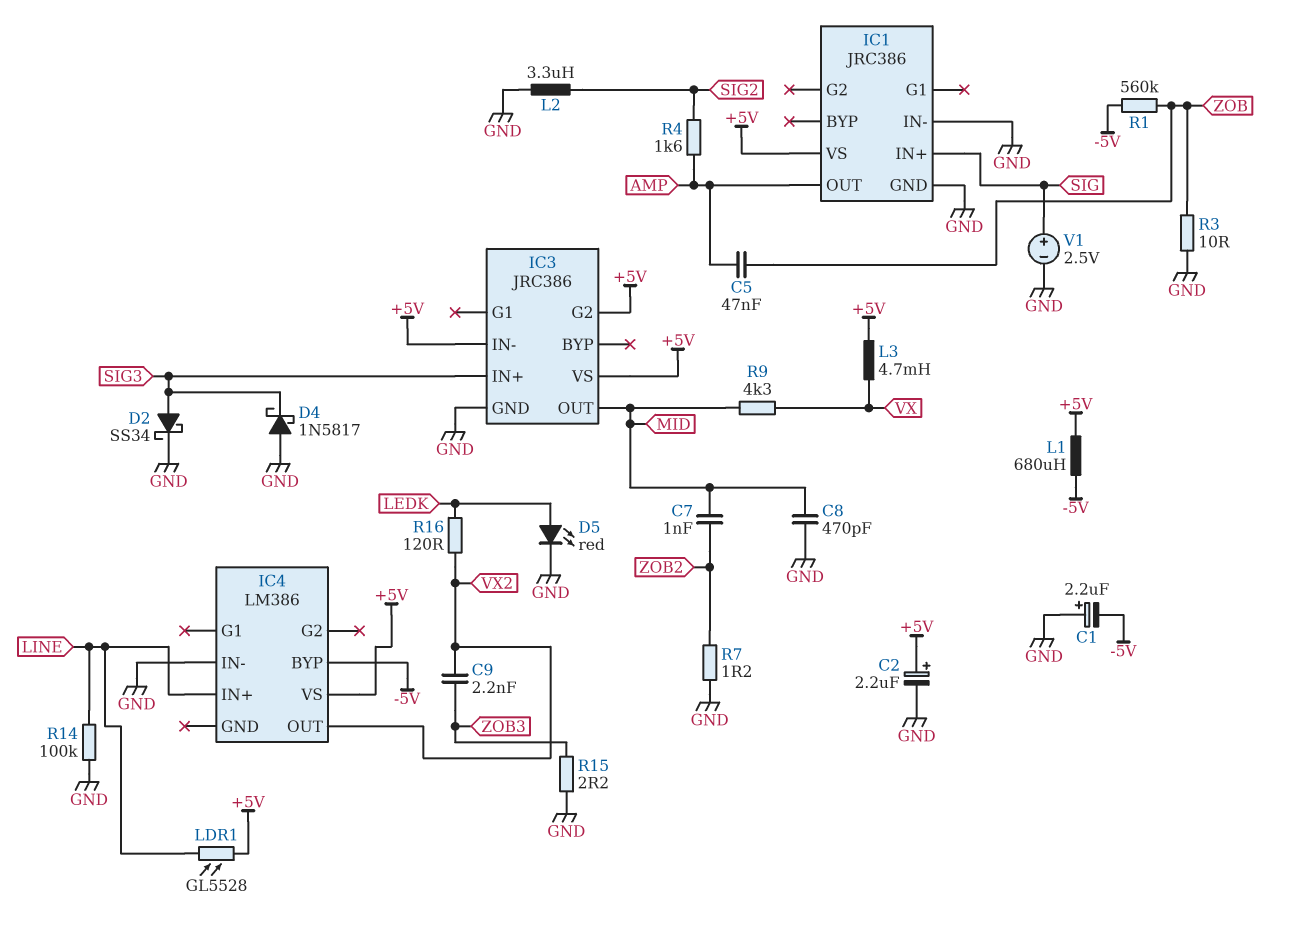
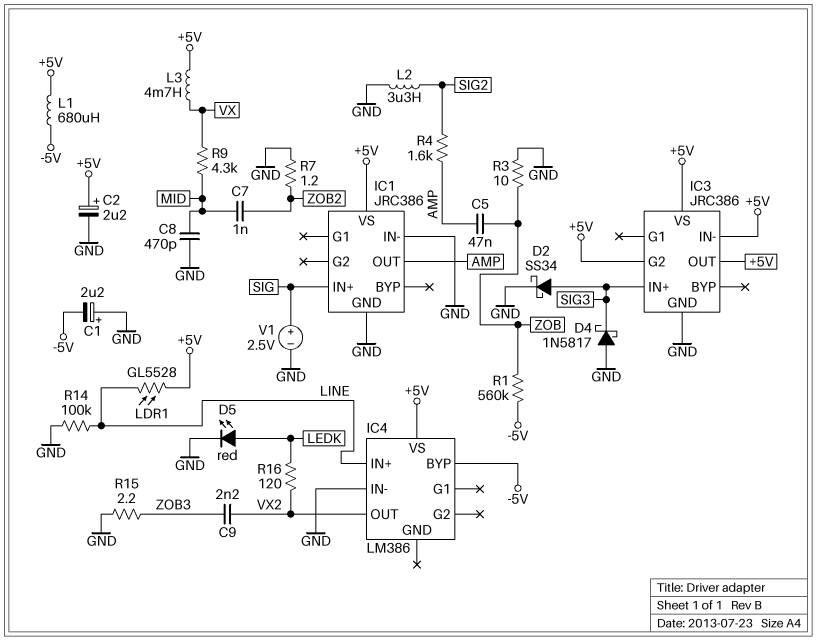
IC3 pin OUT: MID -> +5V

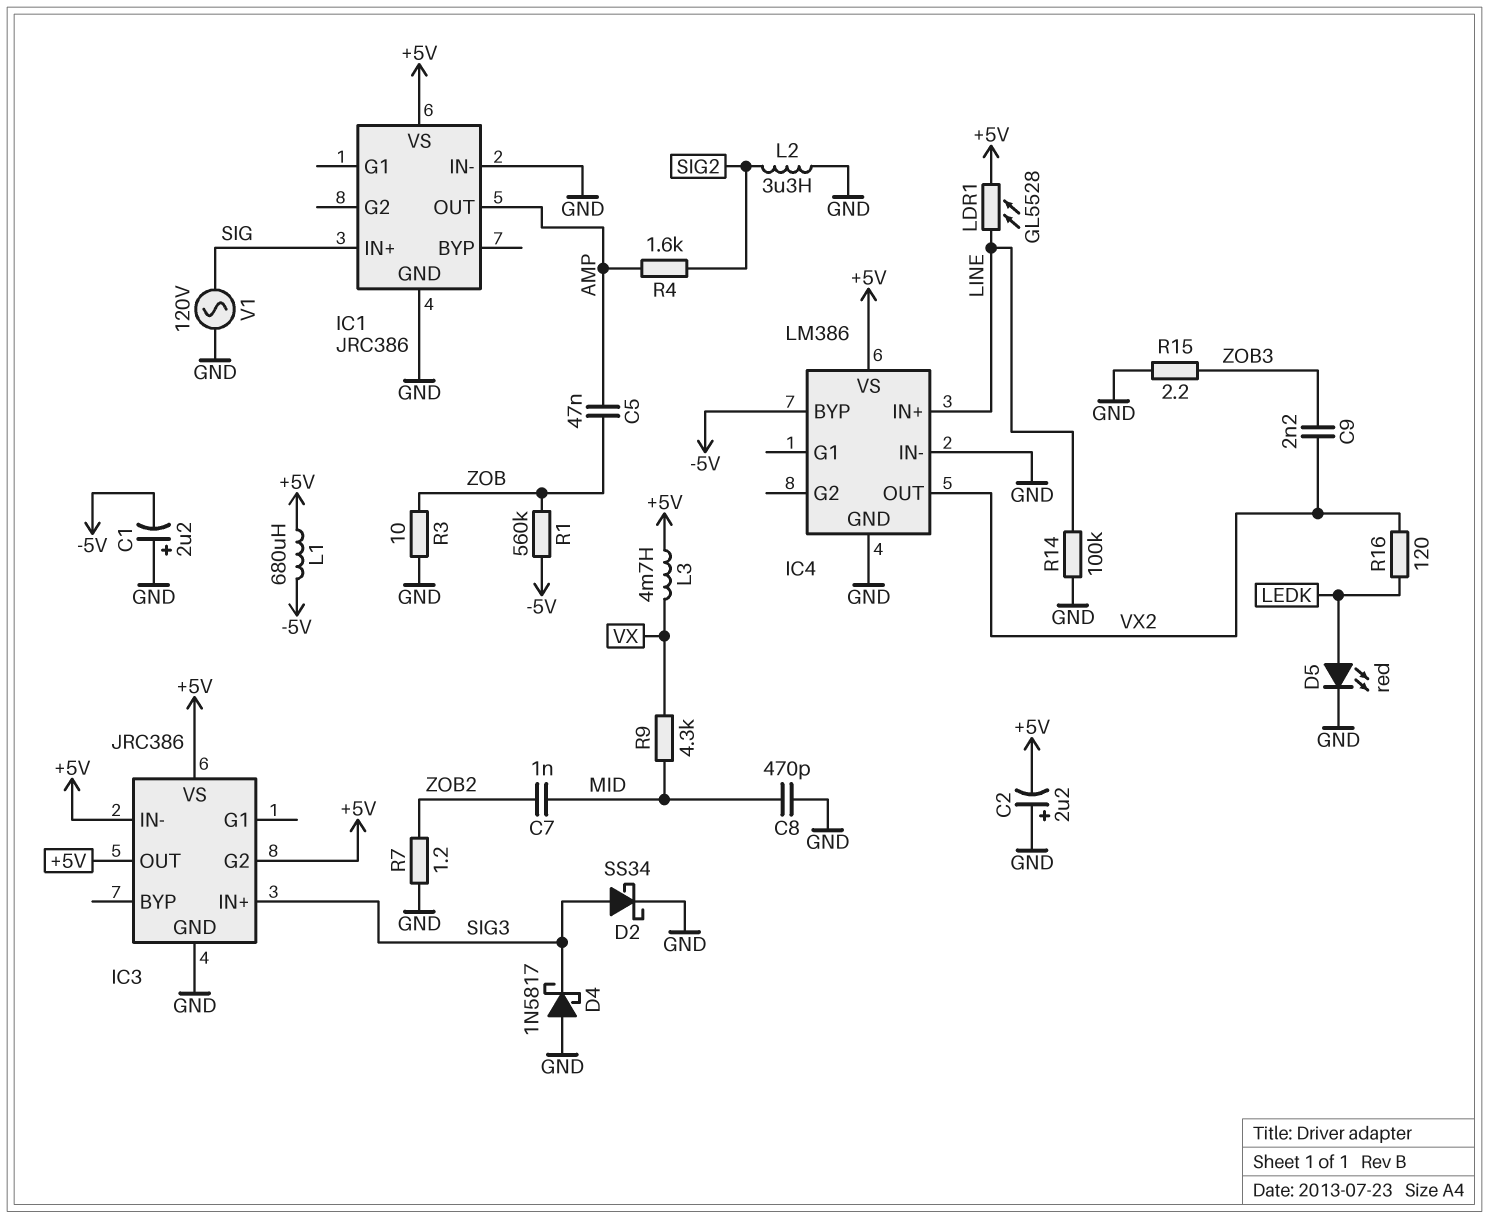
C2: 2.2uF (plus +5V, minus GND) -> 2.2uF (plus GND, minus +5V)
IC4 pin GND: none -> GND
V1: 2.5V (plus SIG, minus GND) -> AC 120V (GND, SIG)

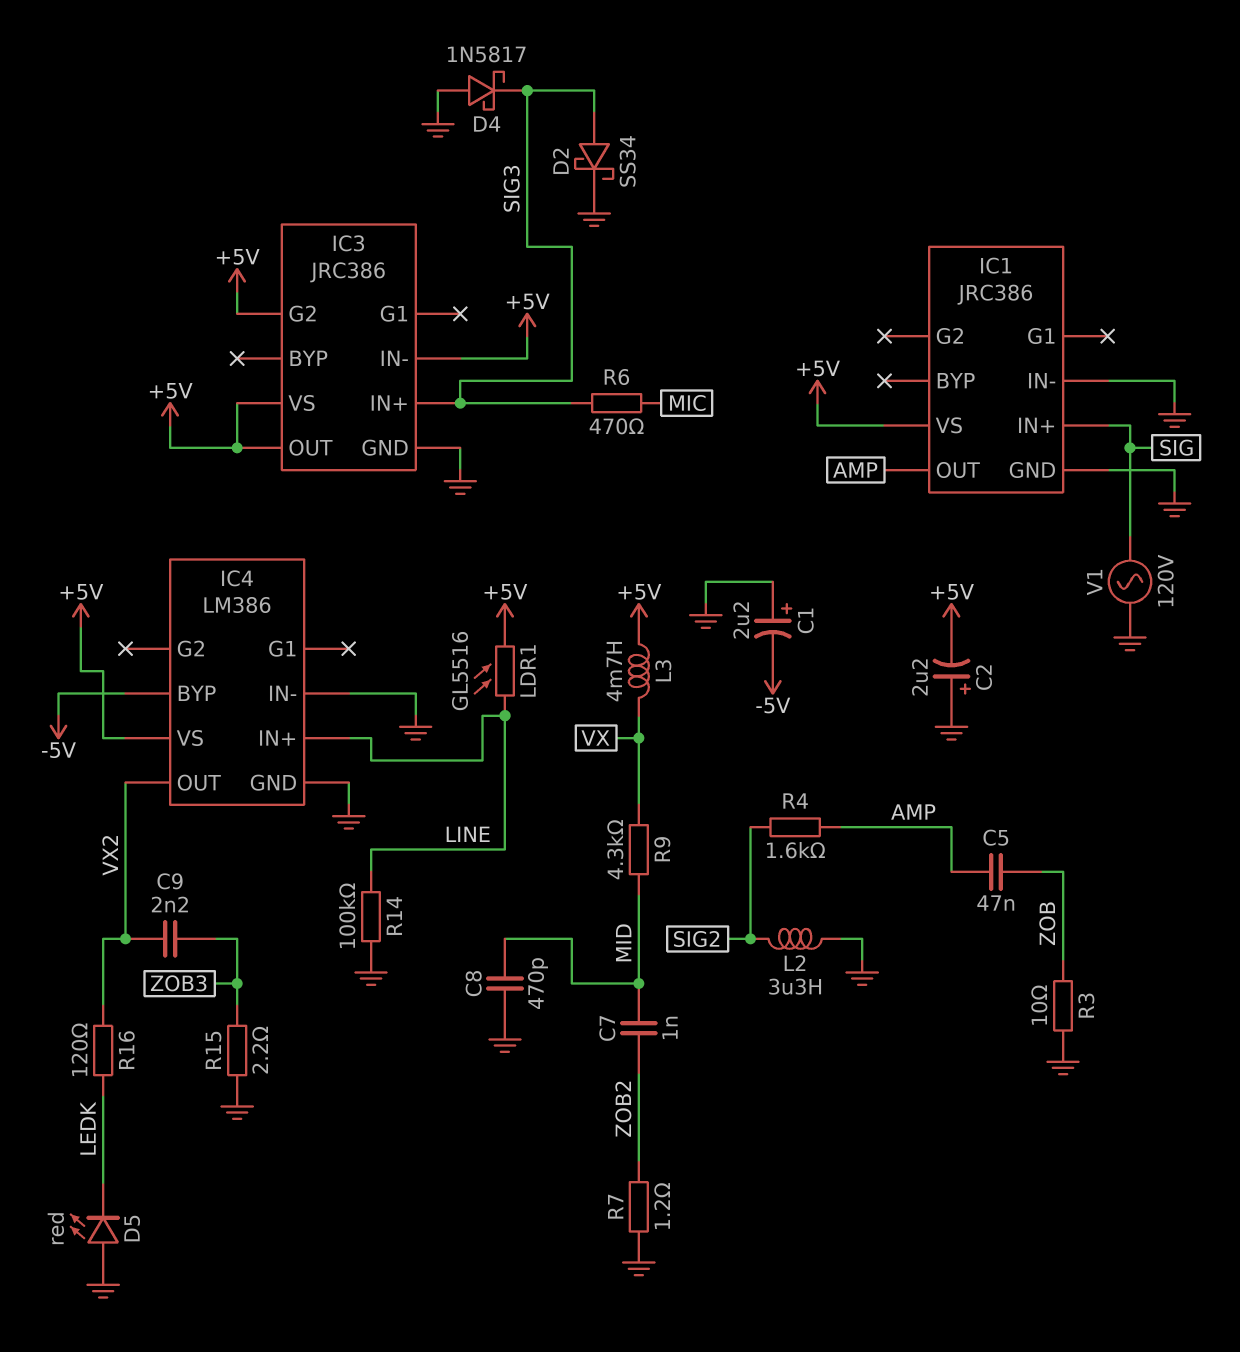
D5: LED red (A LEDK, K GND) -> LED red (A GND, K LEDK)
L1: 680uH (+5V, -5V) -> none
LDR1: GL5528 (+5V, LINE) -> GL5516 (+5V, LINE)
R1: 560k (-5V, ZOB) -> none
R6: none -> 470 (MIC, SIG3)

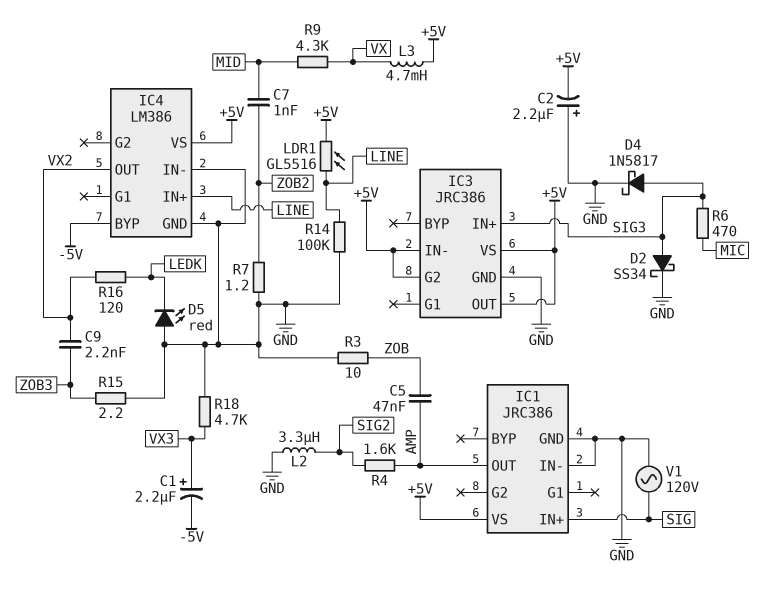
C1: 2.2uF (plus GND, minus -5V) -> 2.2uF (plus VX3, minus -5V)
C8: 470pF (GND, MID) -> none
D4: schottky 1N5817 (A GND, K SIG3) -> schottky 1N5817 (A SIG3, K GND)
R18: none -> 4.7k (GND, VX3)

